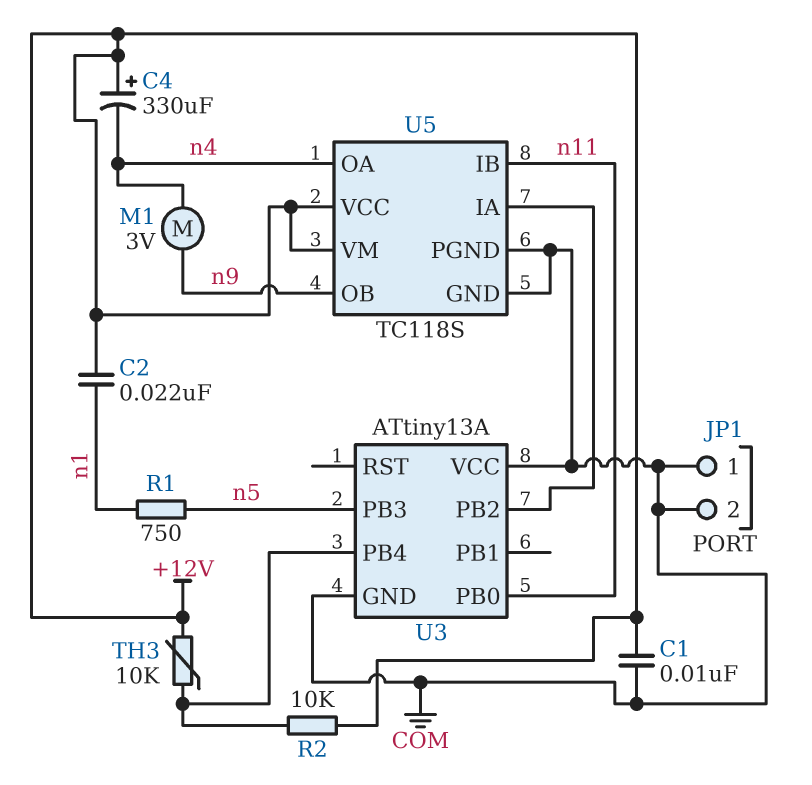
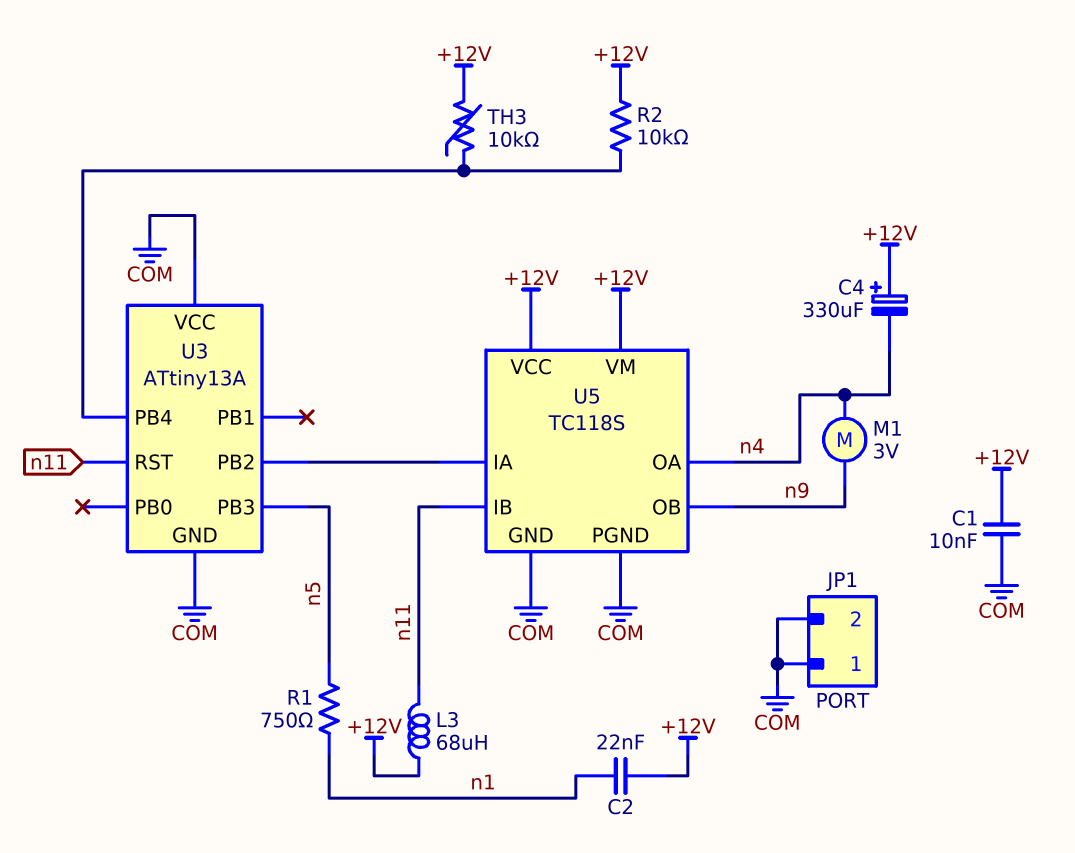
L3: none -> 68uH (+12V, n11)
U3 pin PB0: n11 -> none
U3 pin RST: none -> n11

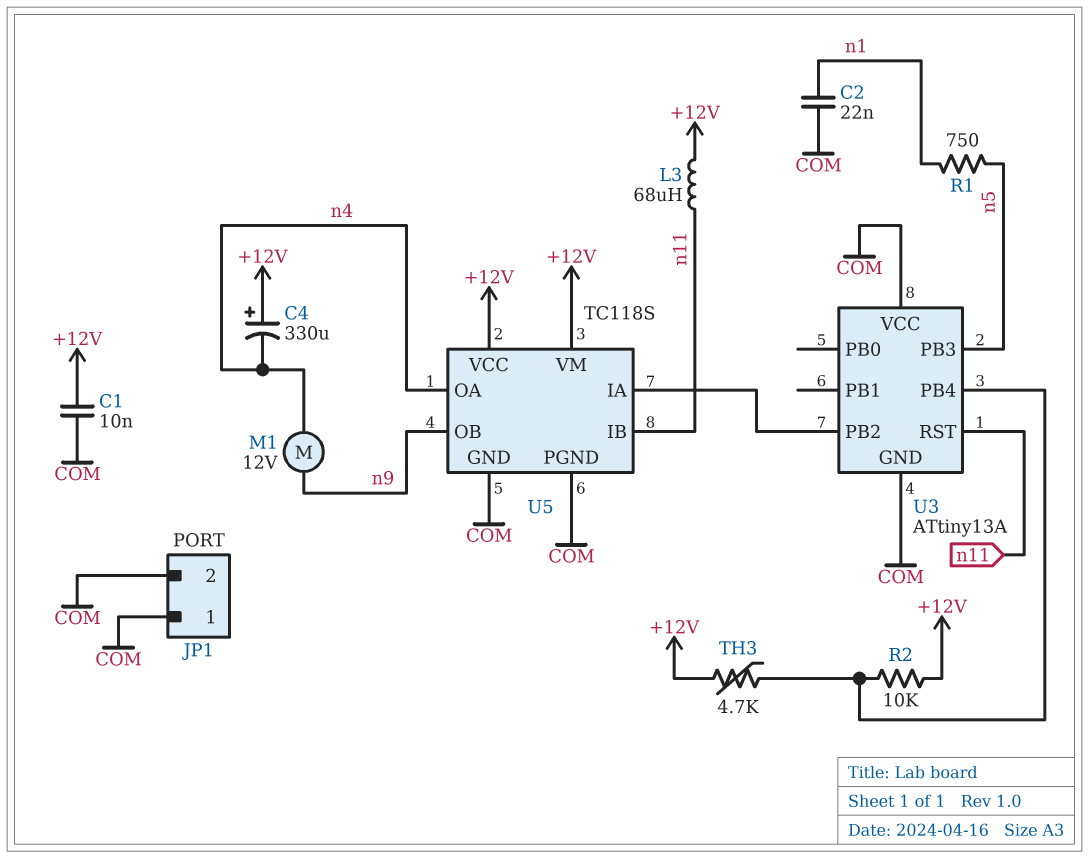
C2: 22nF (+12V, n1) -> 22nF (COM, n1)
M1: motor 3V (n4, n9) -> motor 12V (n4, n9)
TH3: 10k (+12V, U3/PB4) -> 4.7k (+12V, U3/PB4)

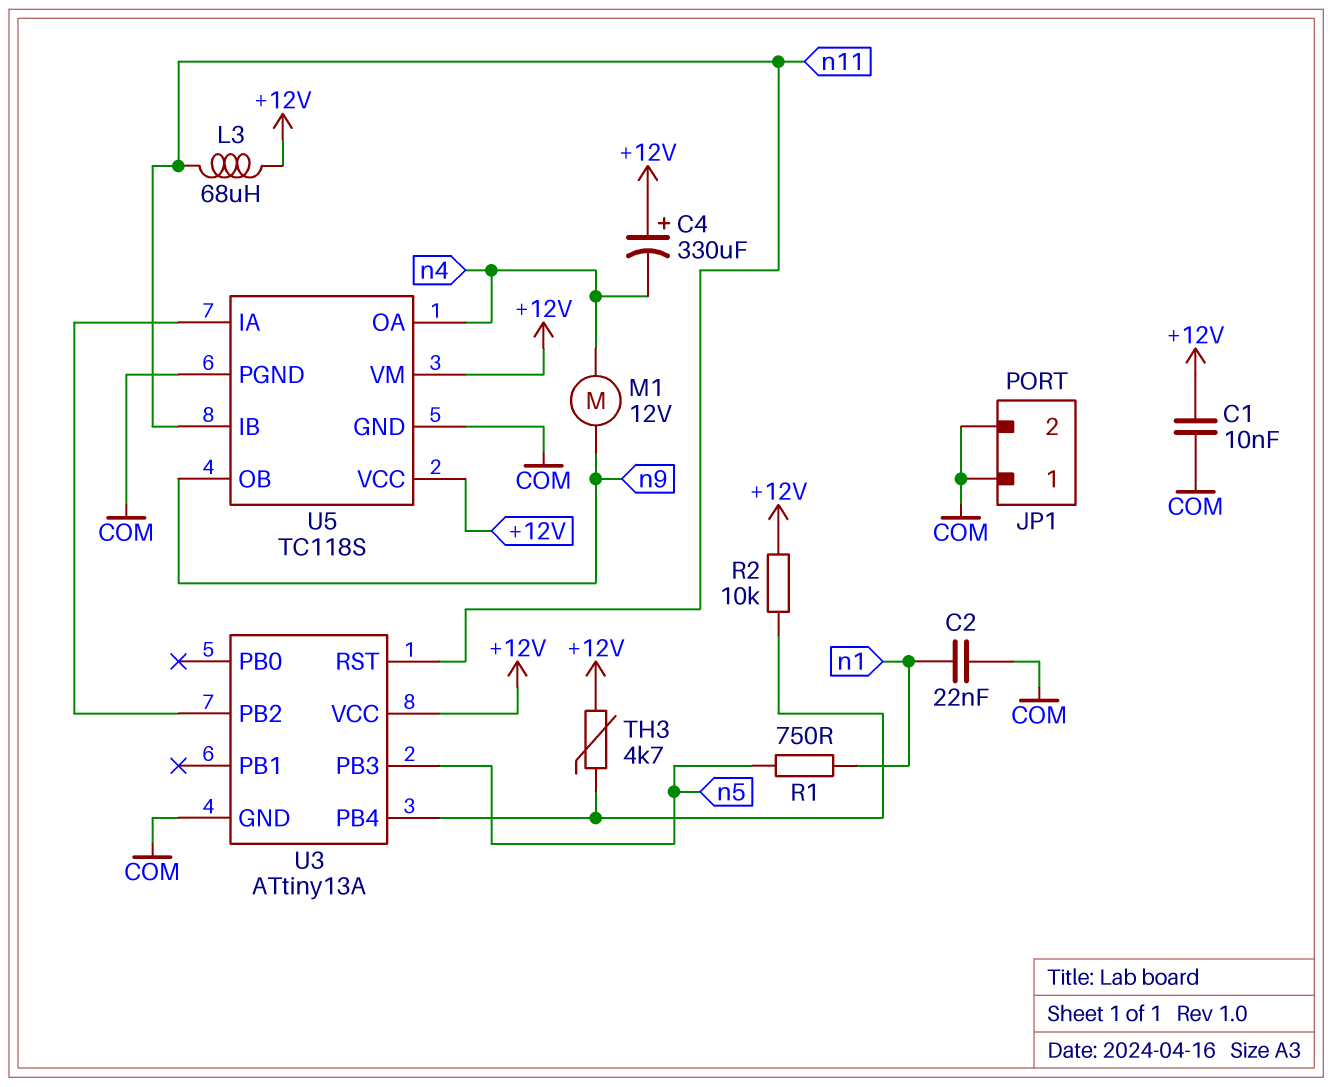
U3 pin VCC: COM -> +12V

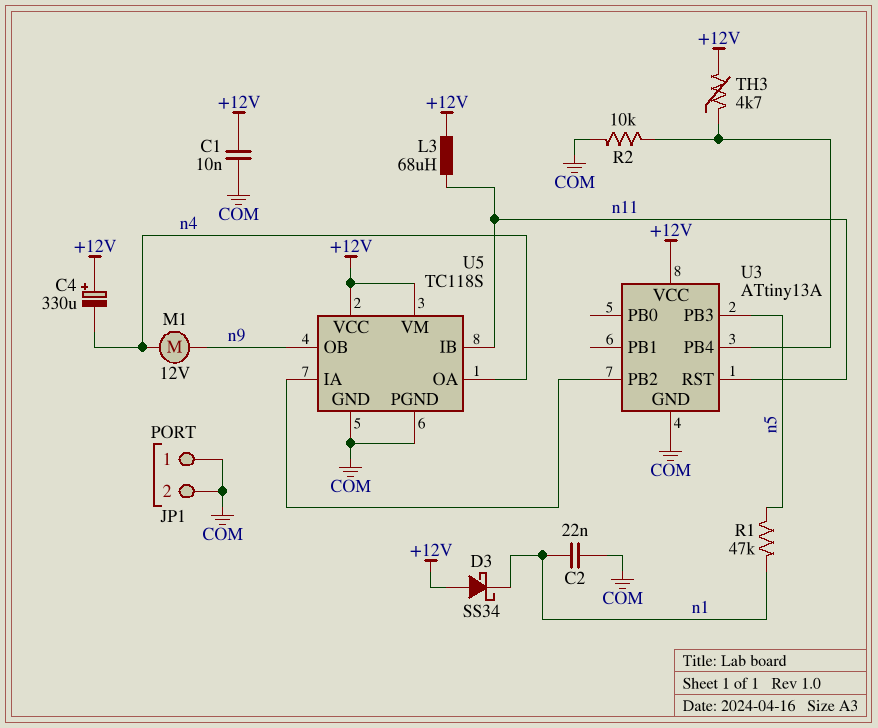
D3: none -> schottky SS34 (A +12V, K n1)
R1: 750 (n1, n5) -> 47k (n1, n5)
R2: 10k (+12V, U3/PB4) -> 10k (COM, U3/PB4)

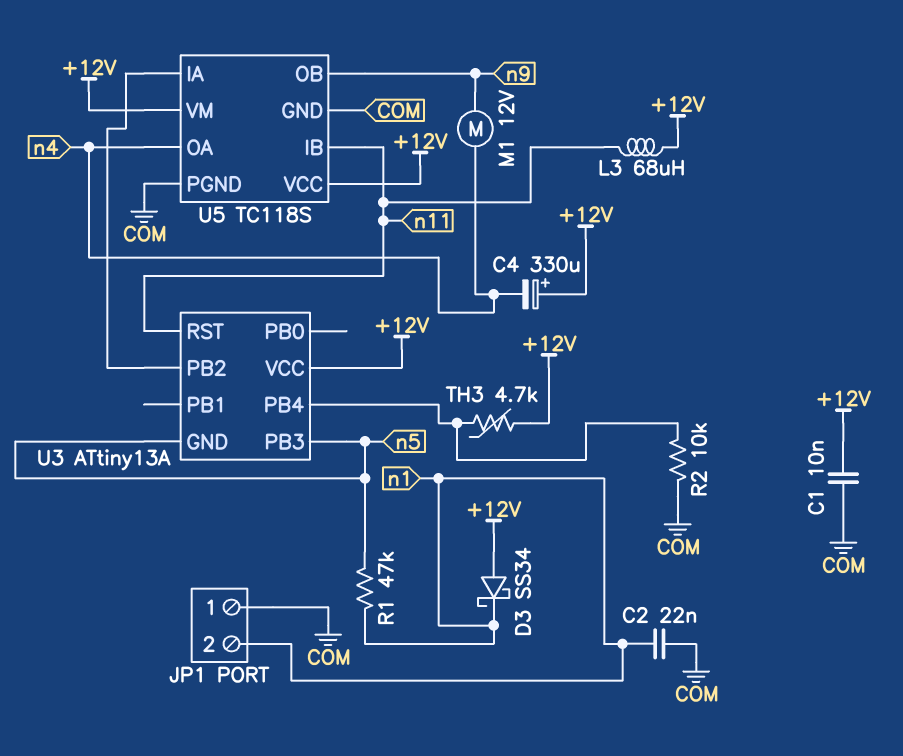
JP1 pin 2: COM -> n1
U3 pin GND: COM -> n5

